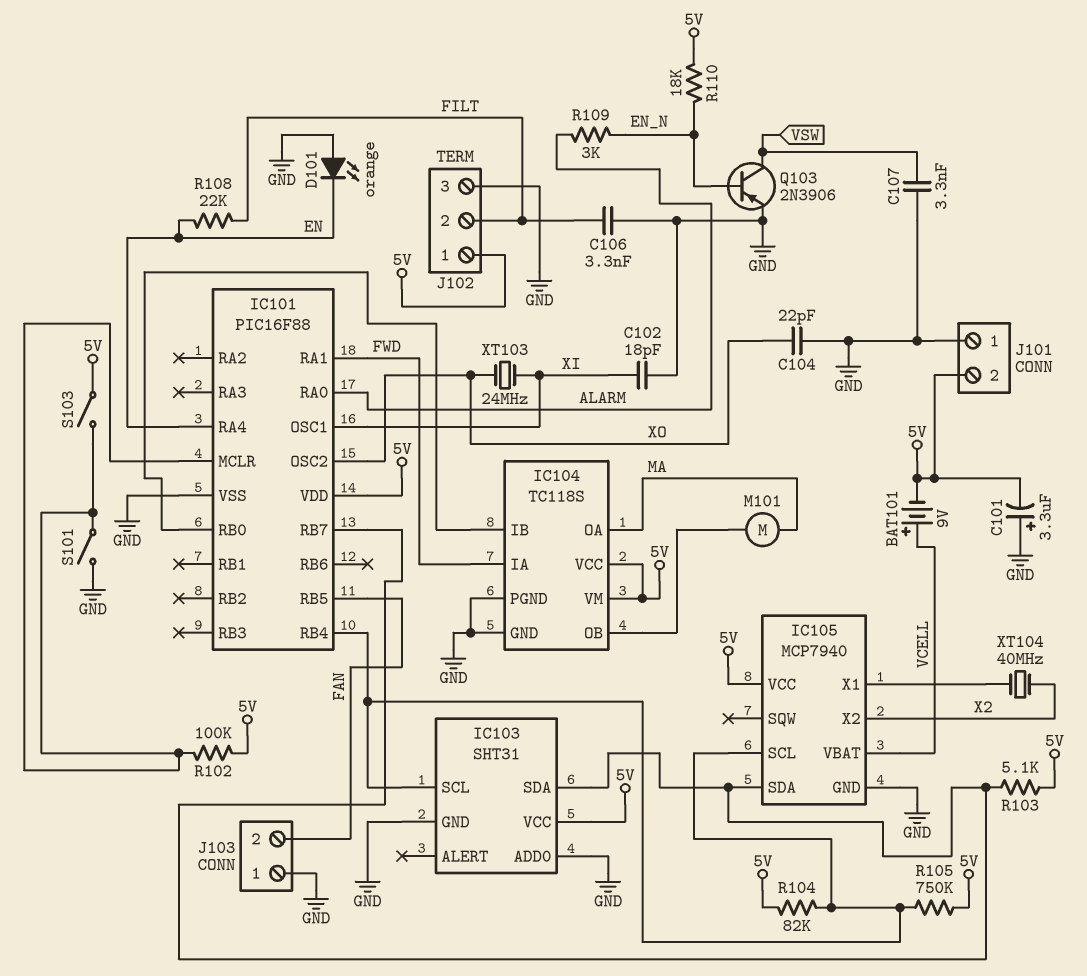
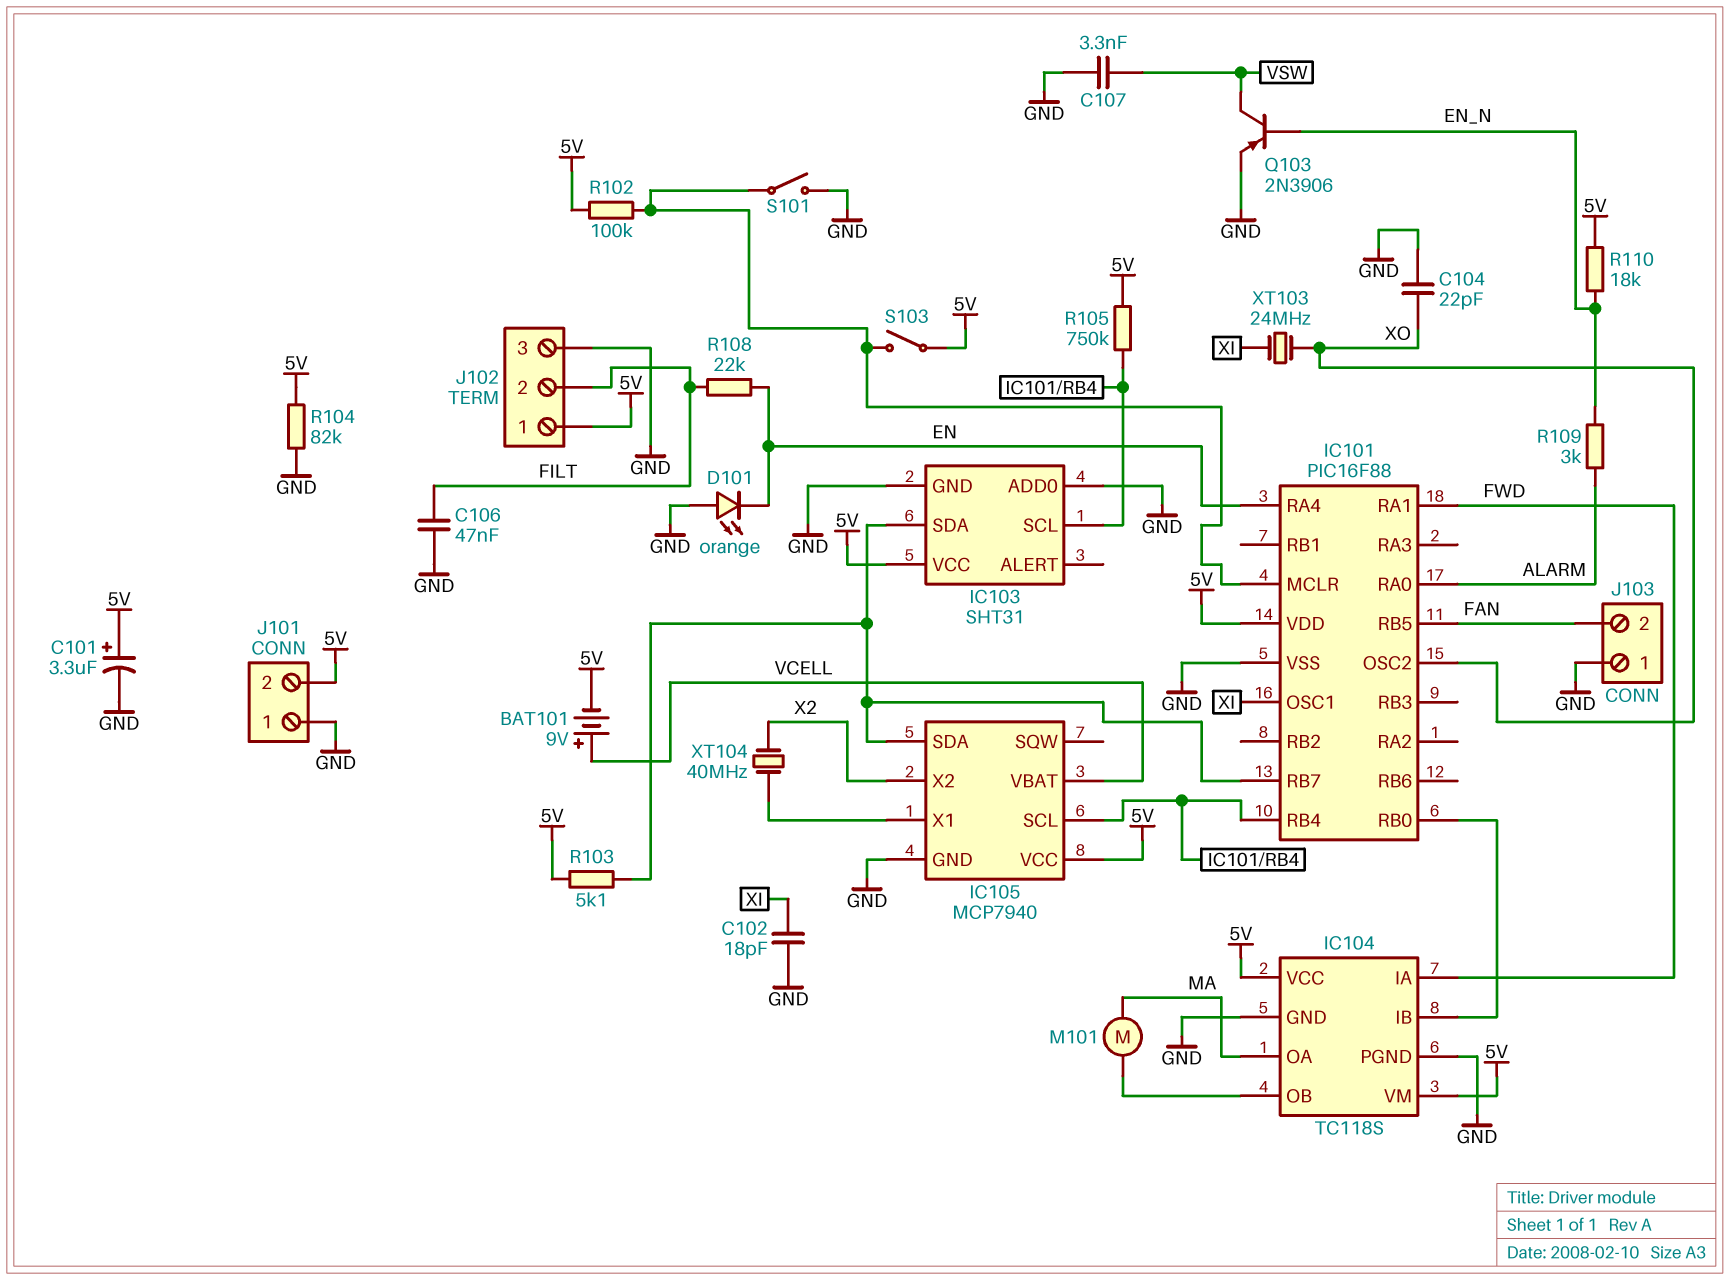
C101: 3.3uF (plus GND, minus 5V) -> 3.3uF (plus 5V, minus GND)
C106: 3.3nF (FILT, GND) -> 47nF (FILT, GND)
R104: 82k (5V, IC101/RB4) -> 82k (5V, GND)

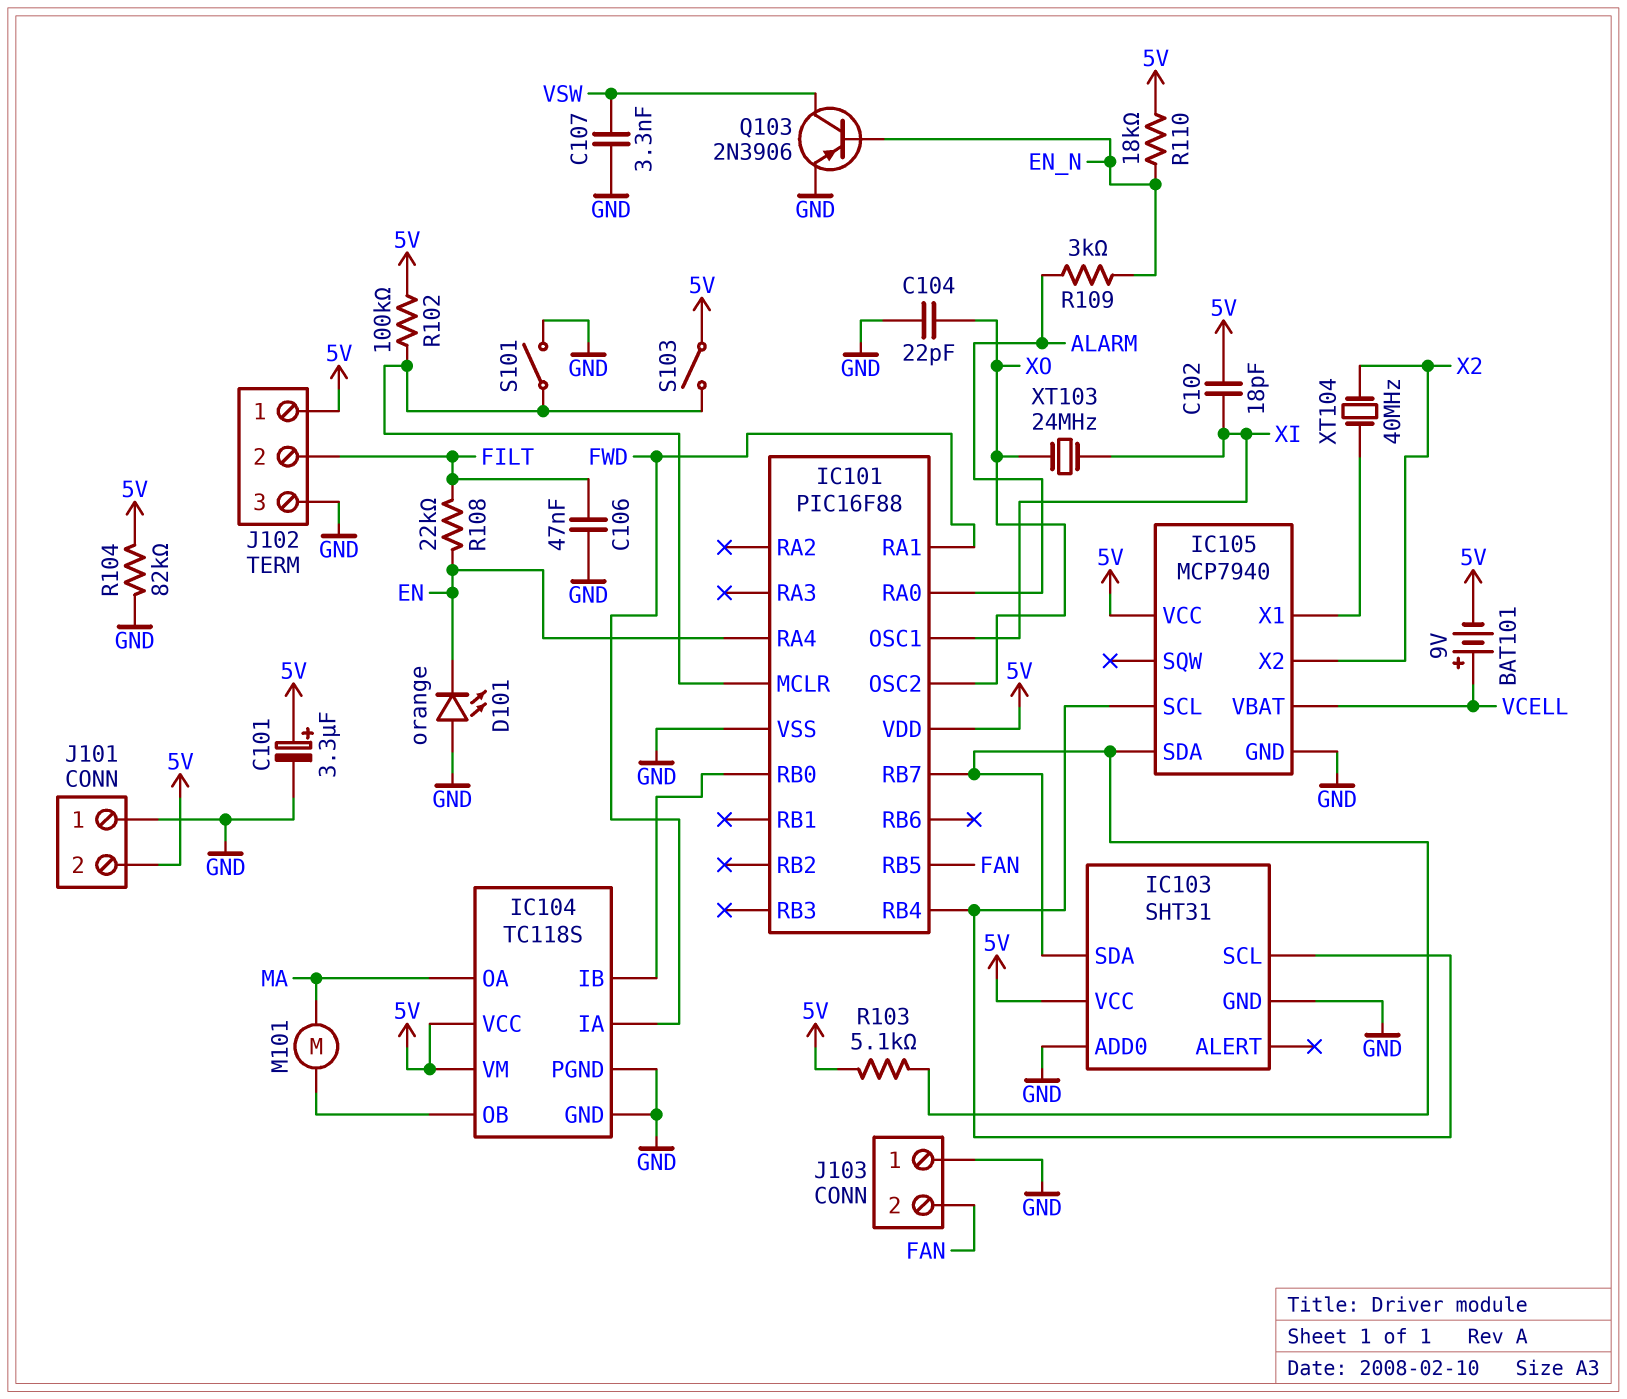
C102: 18pF (GND, XI) -> 18pF (5V, XI)
R105: 750k (5V, IC101/RB4) -> none

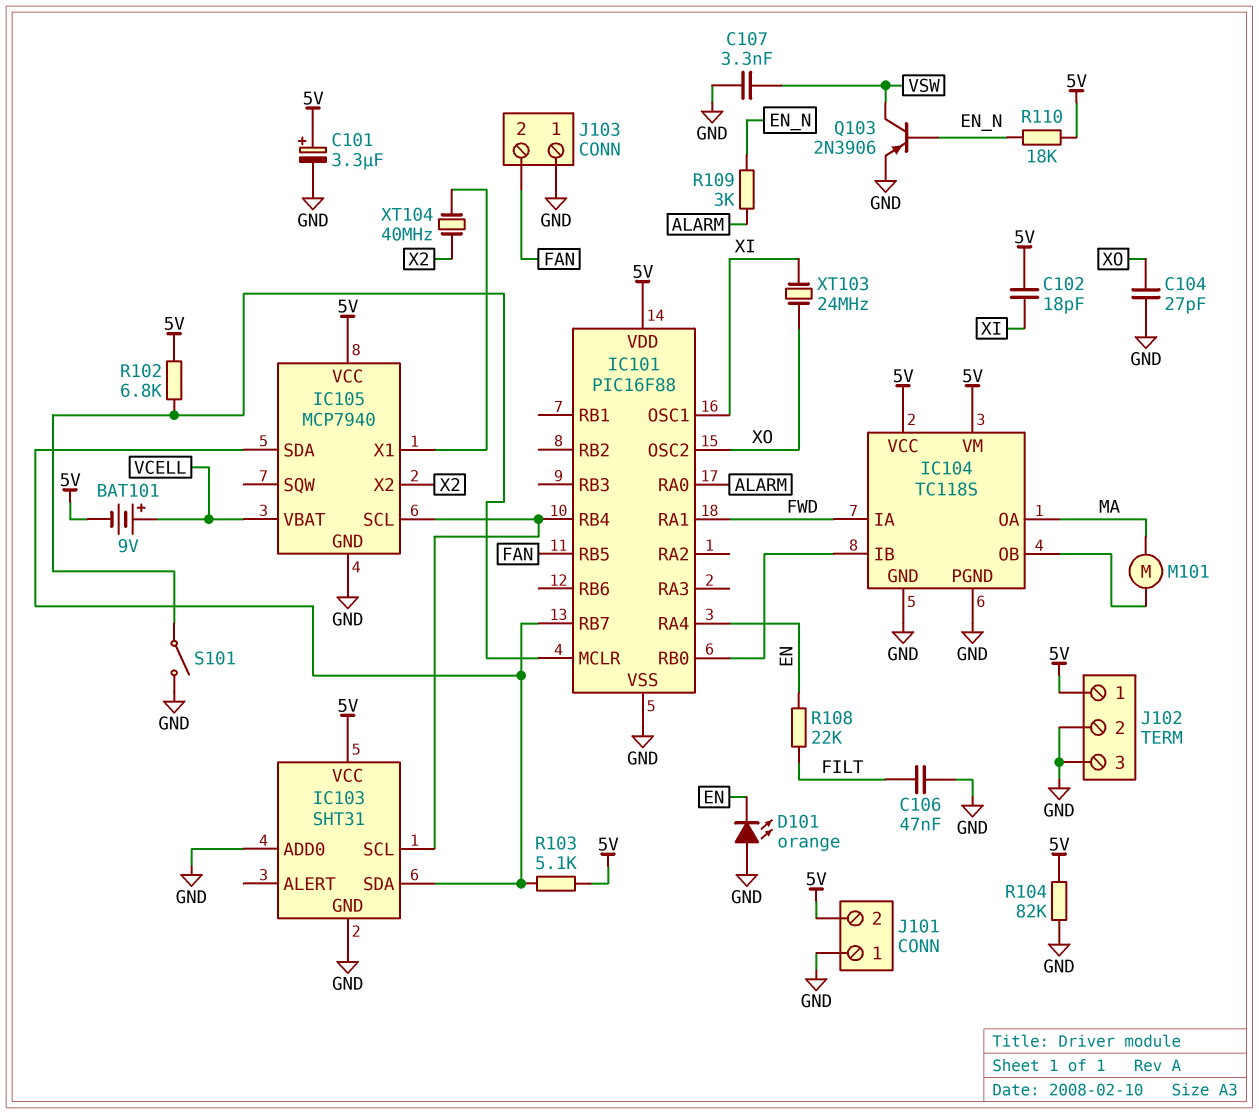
C104: 22pF (GND, XO) -> 27pF (GND, XO)
J102 pin 2: FILT -> GND
R102: 100k (5V, IC101/MCLR) -> 6.8k (5V, IC101/MCLR)
S103: switch (5V, IC101/MCLR) -> none

